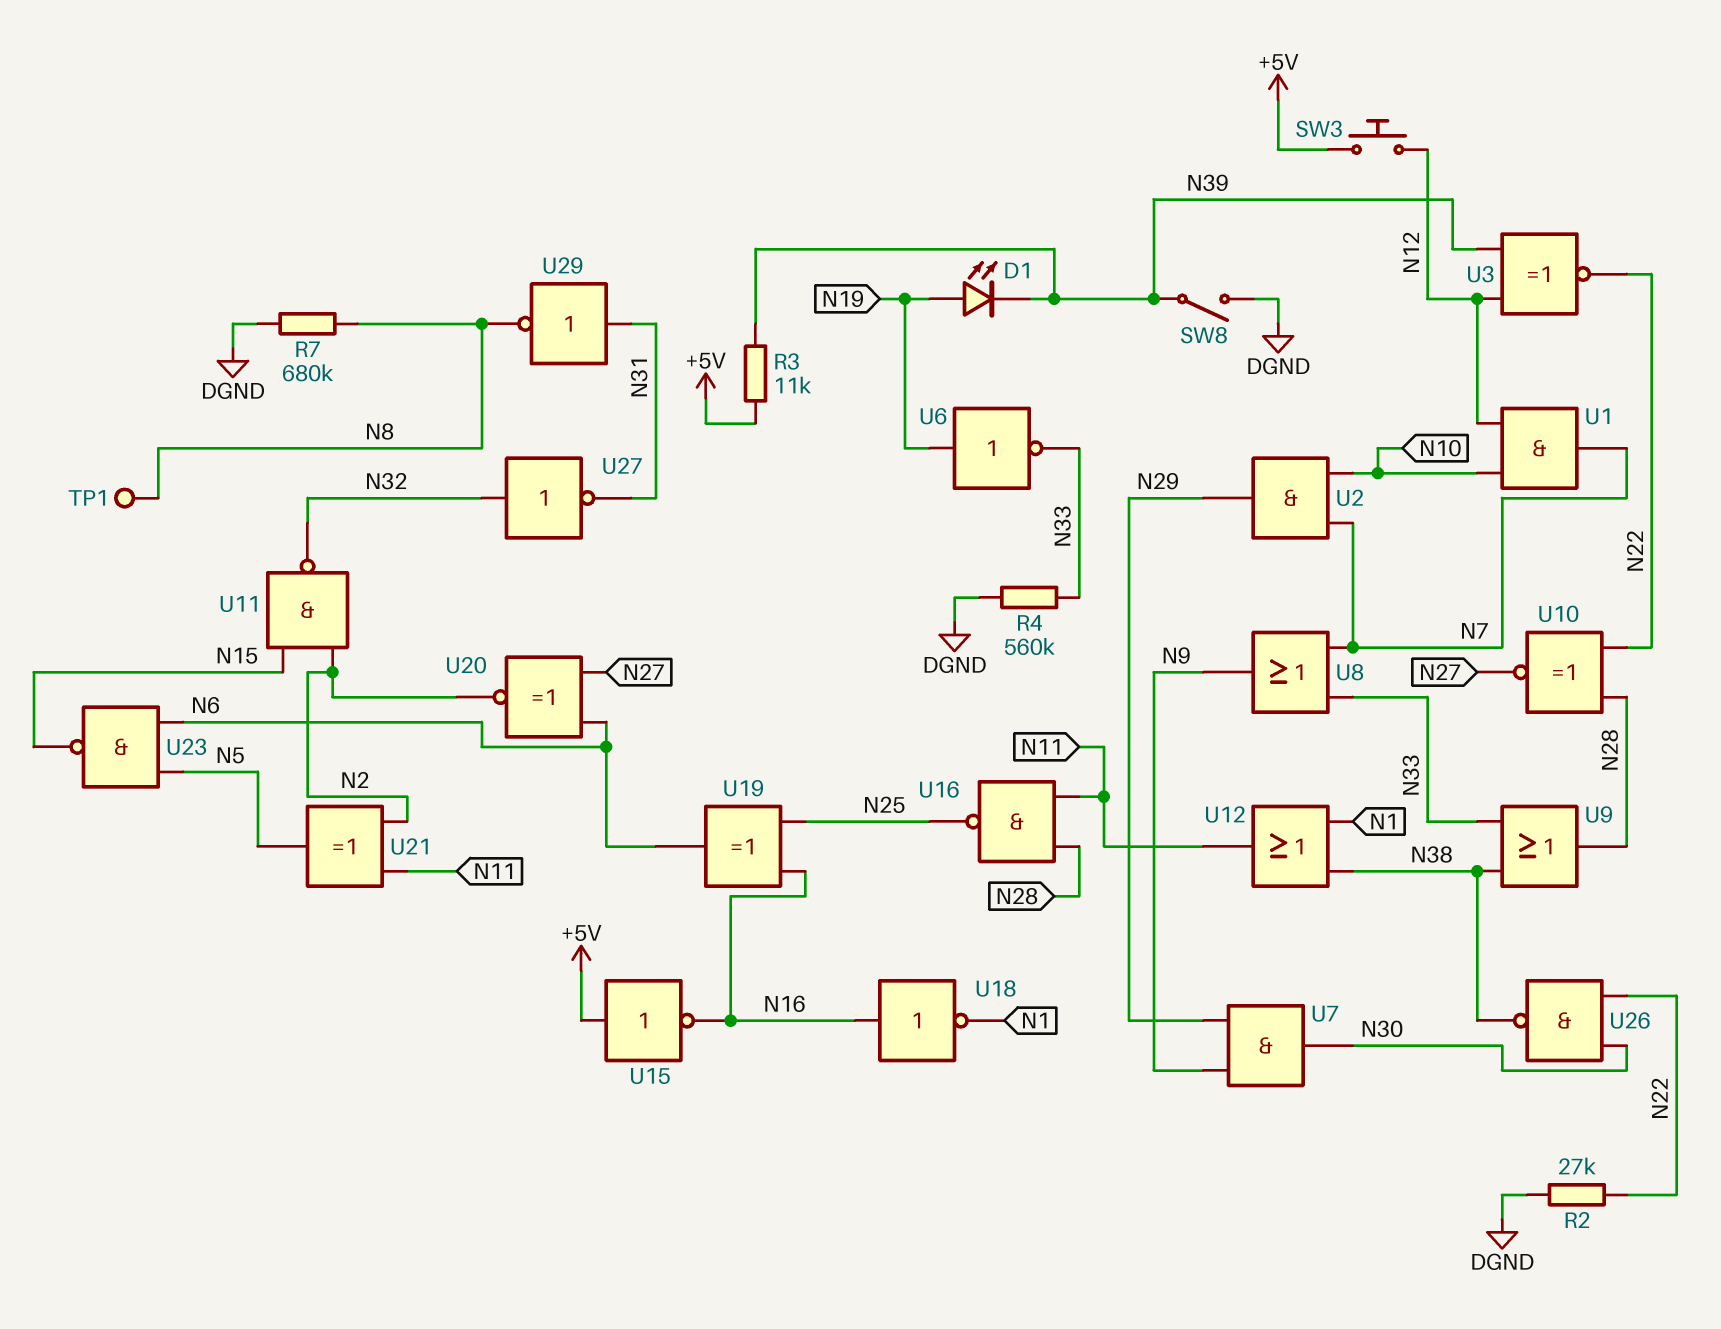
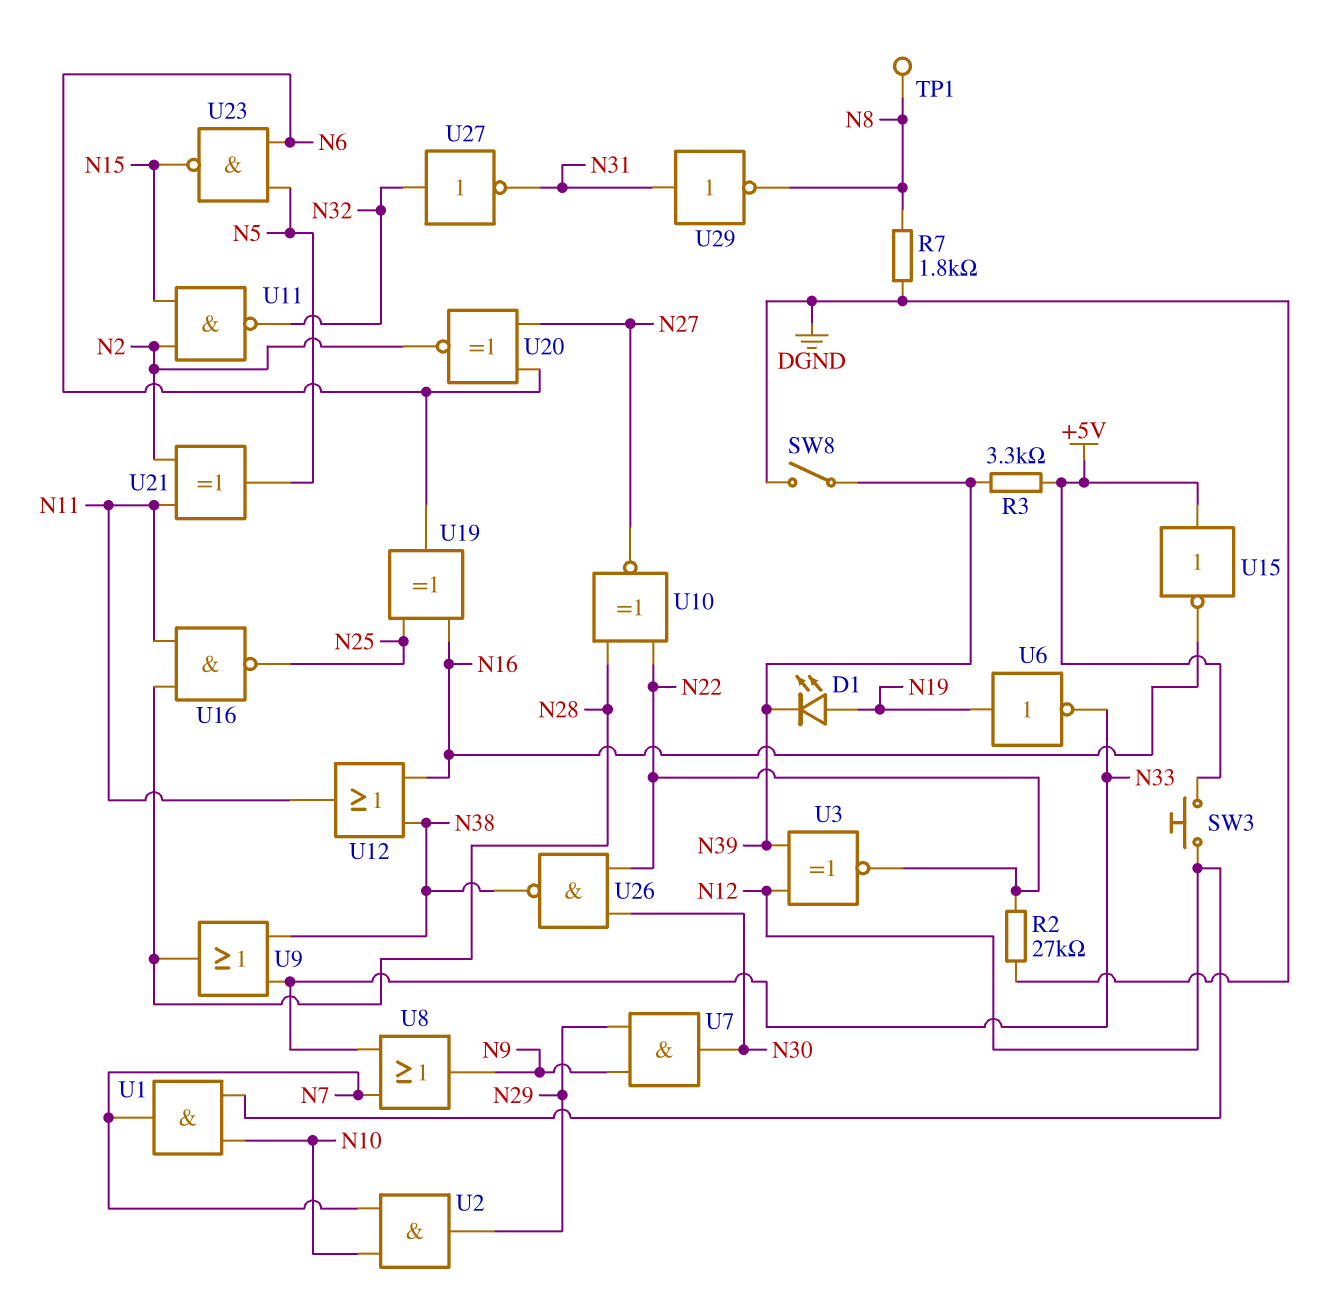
R3: 11k (+5V, N39) -> 3.3k (+5V, N39)
R4: 560k (DGND, N33) -> none
R7: 680k (DGND, N8) -> 1.8k (DGND, N8)
U12: OR (in N1, in N38, out N11) -> OR (in N16, in N38, out N11)
U18: NOT (in N16, out N1) -> none

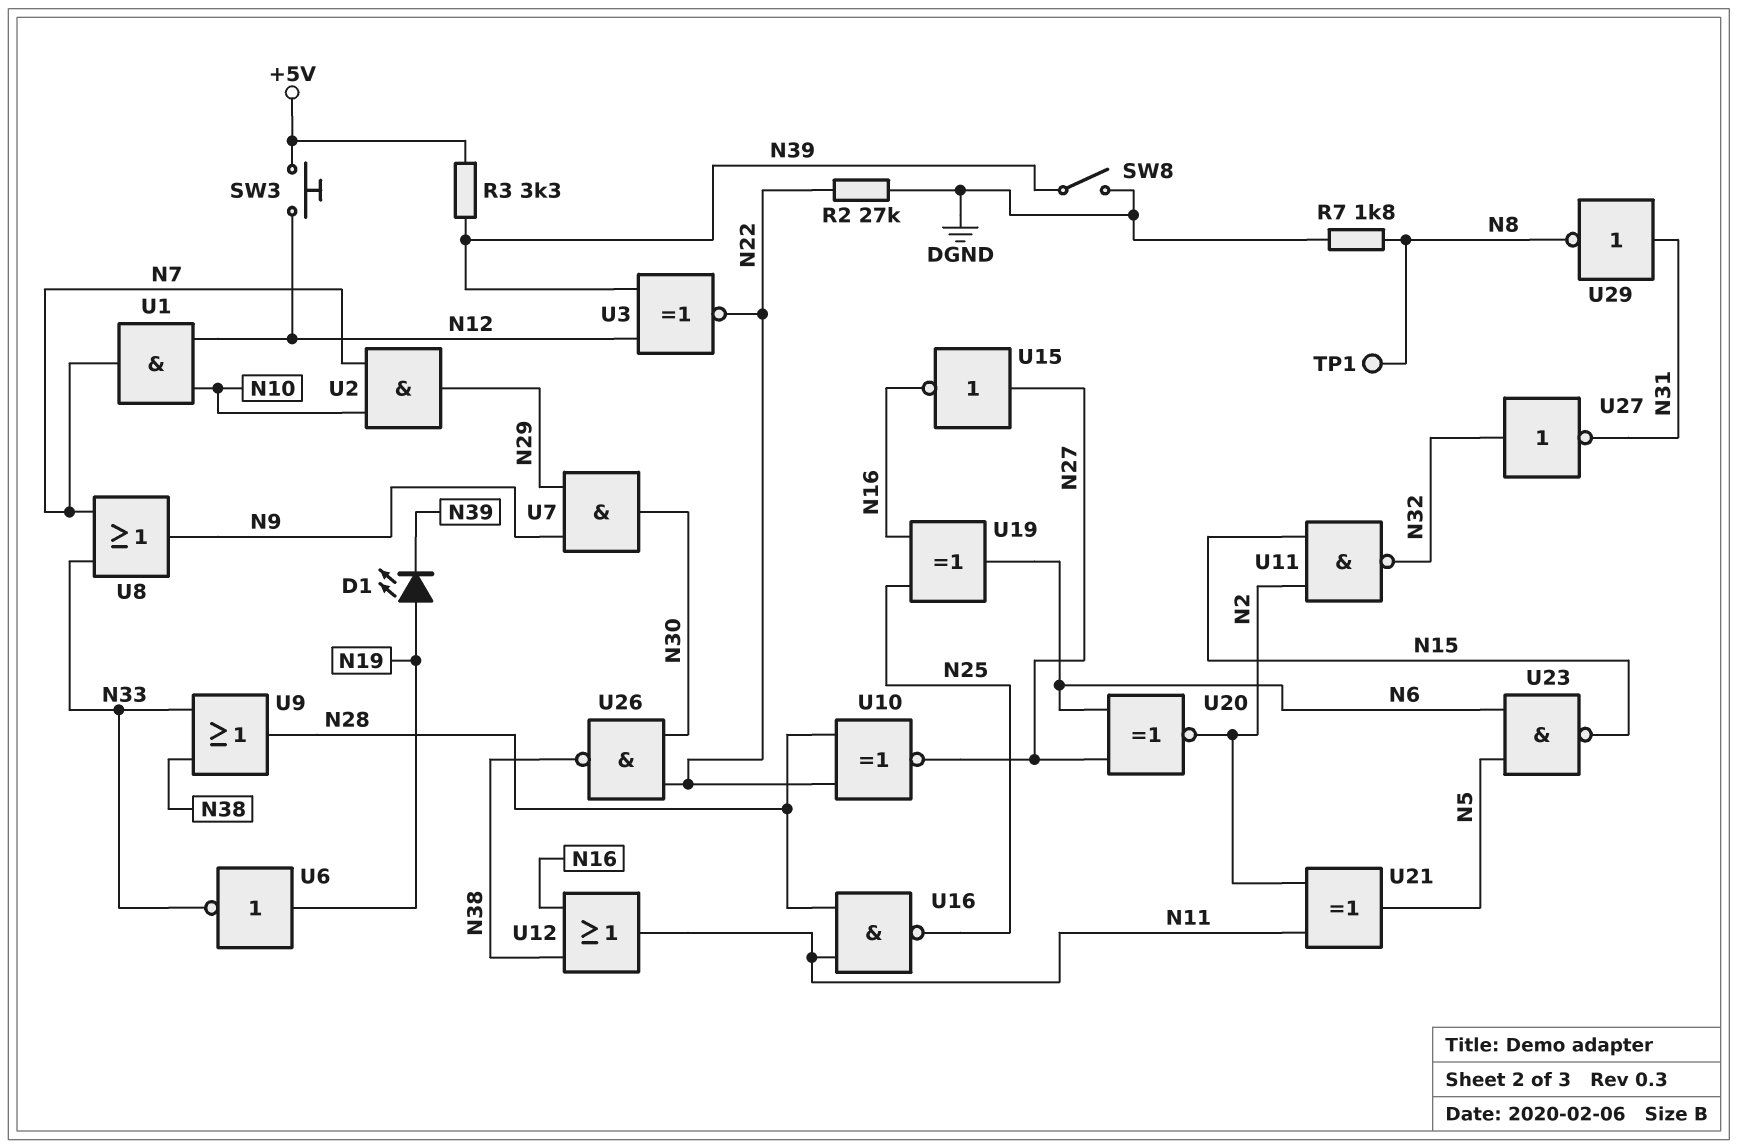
U15: NOT (in +5V, out N16) -> NOT (in N27, out N16)

